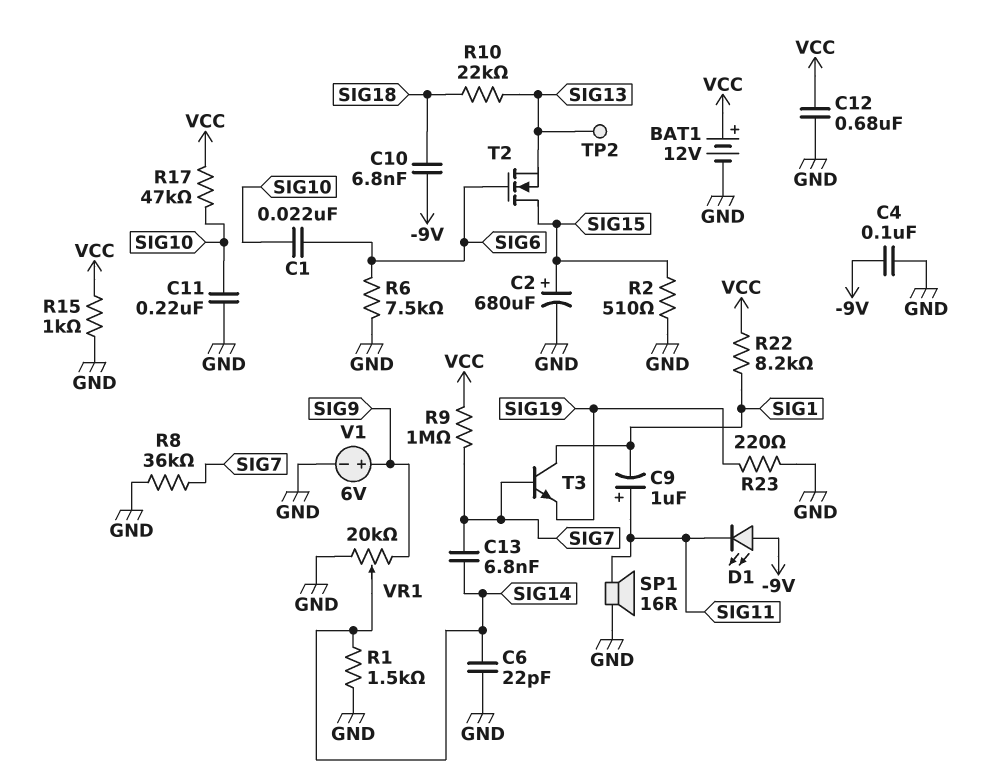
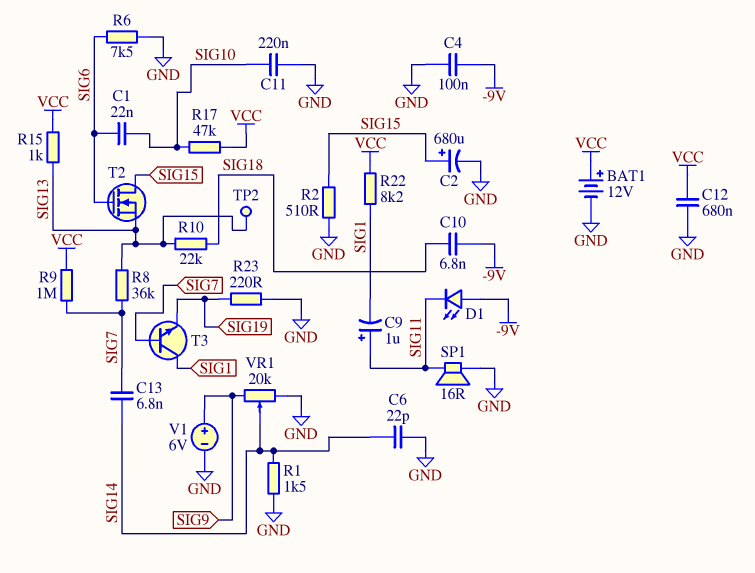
R8: 36k (GND, SIG7) -> 36k (SIG7, SIG13)
R15: 1k (GND, VCC) -> 1k (SIG13, VCC)

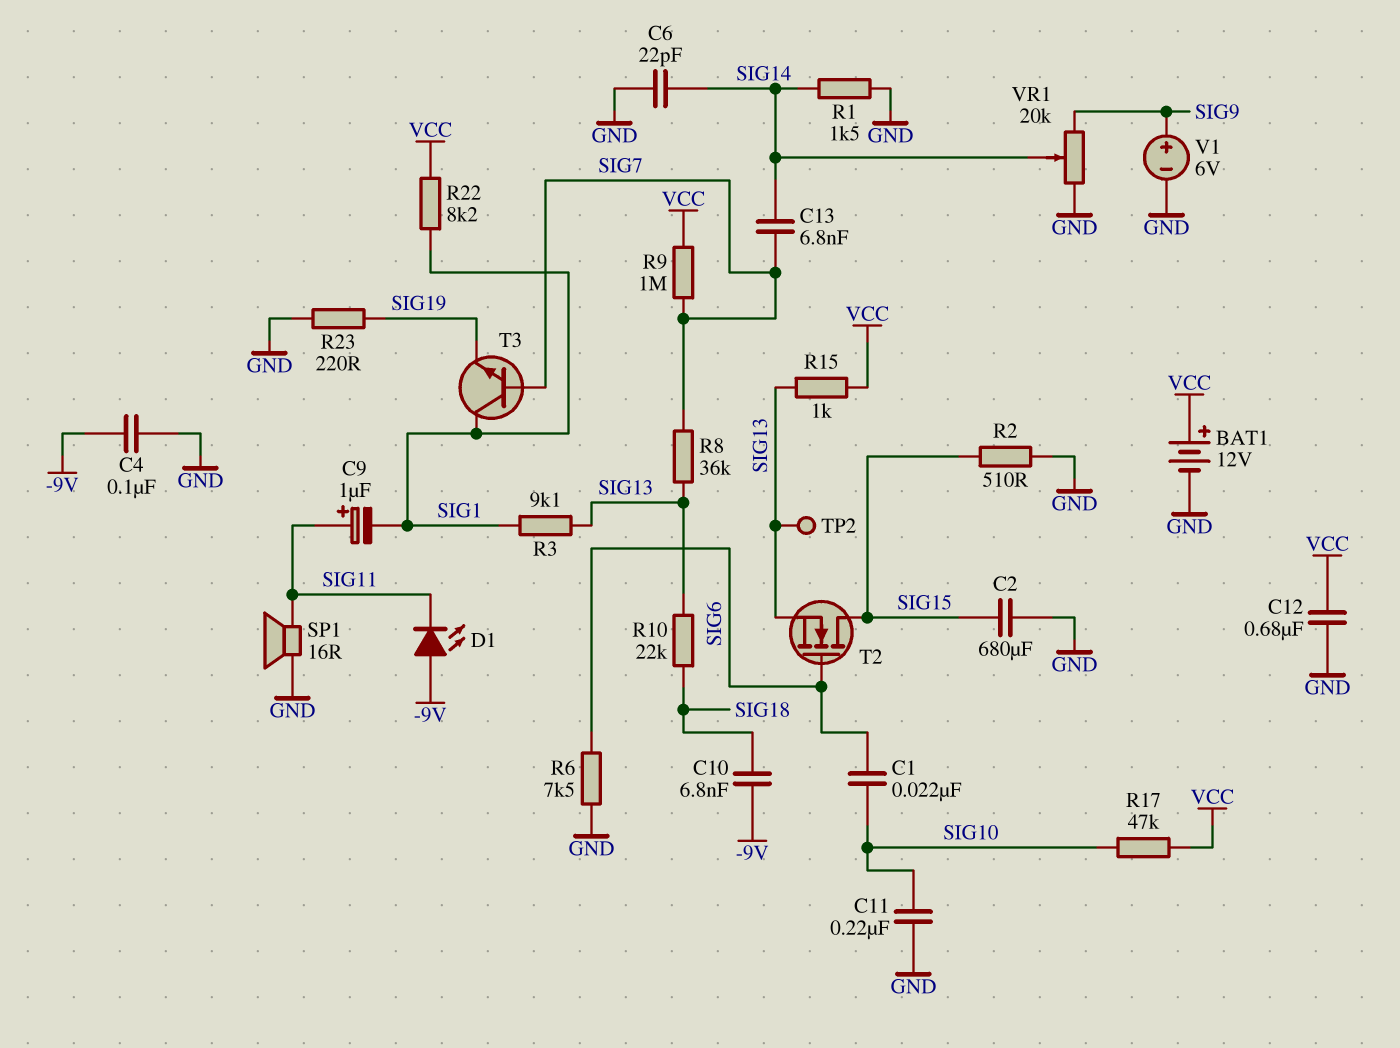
C2: 680uF (plus SIG15, minus GND) -> 680uF (GND, SIG15)
R3: none -> 9.1k (SIG1, SIG13)

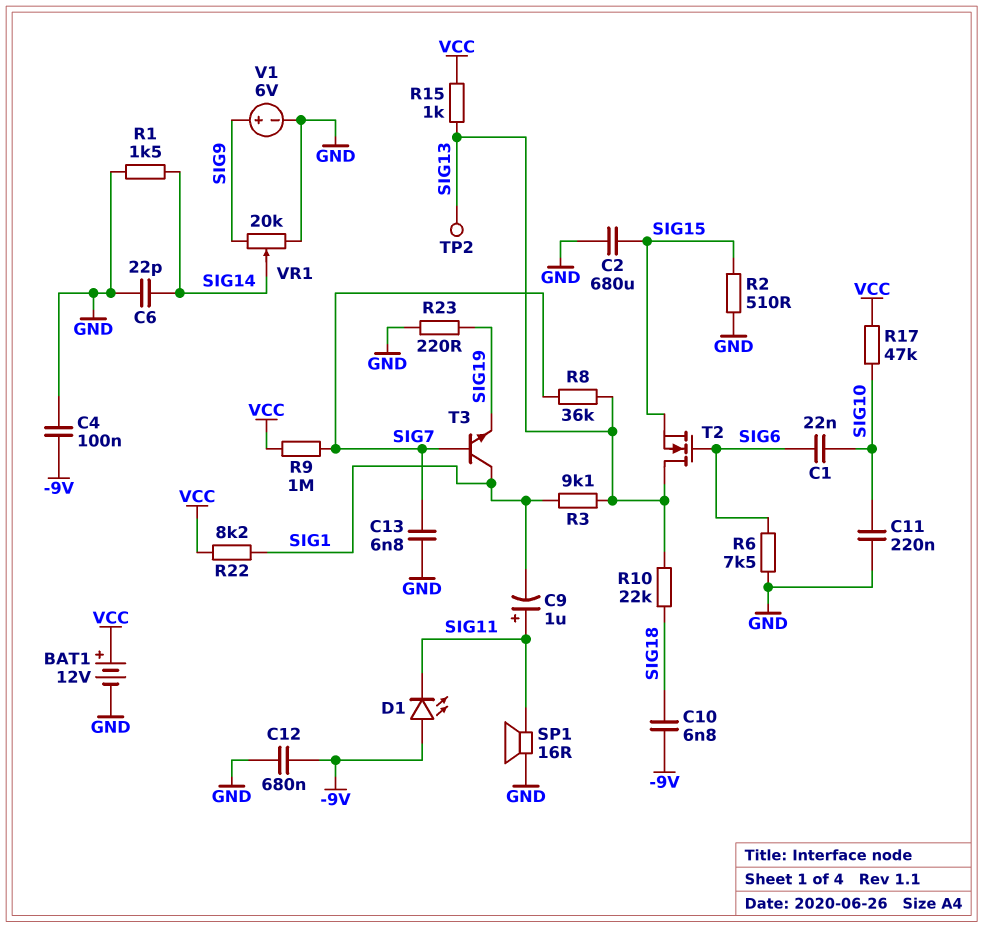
C12: 680nF (GND, VCC) -> 680nF (-9V, GND)
C13: 6.8nF (SIG7, SIG14) -> 6.8nF (GND, SIG7)
T2: NMOS (G SIG6, D SIG15, S SIG13) -> NMOS (G SIG6, D SIG13, S SIG15)

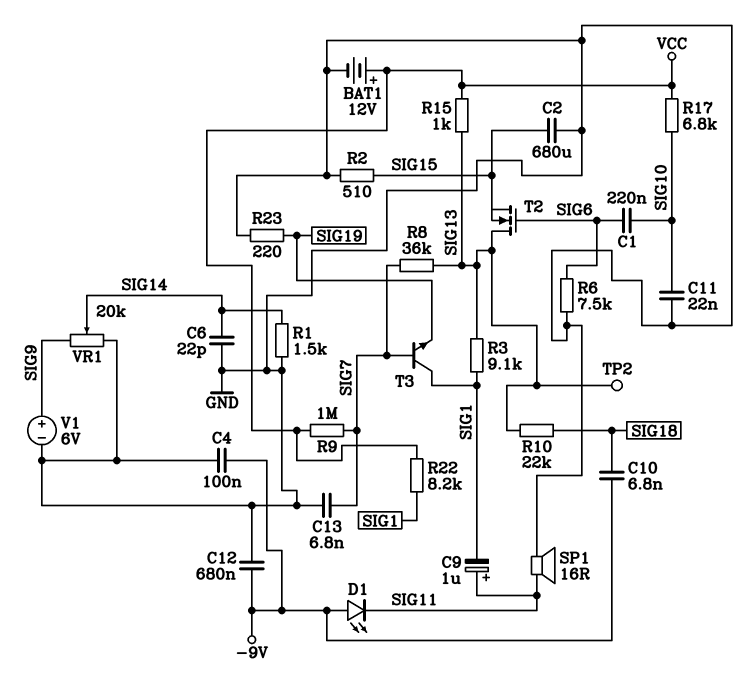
C1: 22nF (SIG6, SIG10) -> 220nF (SIG6, SIG10)
C11: 220nF (GND, SIG10) -> 22nF (GND, SIG10)
R17: 47k (SIG10, VCC) -> 6.8k (SIG10, VCC)

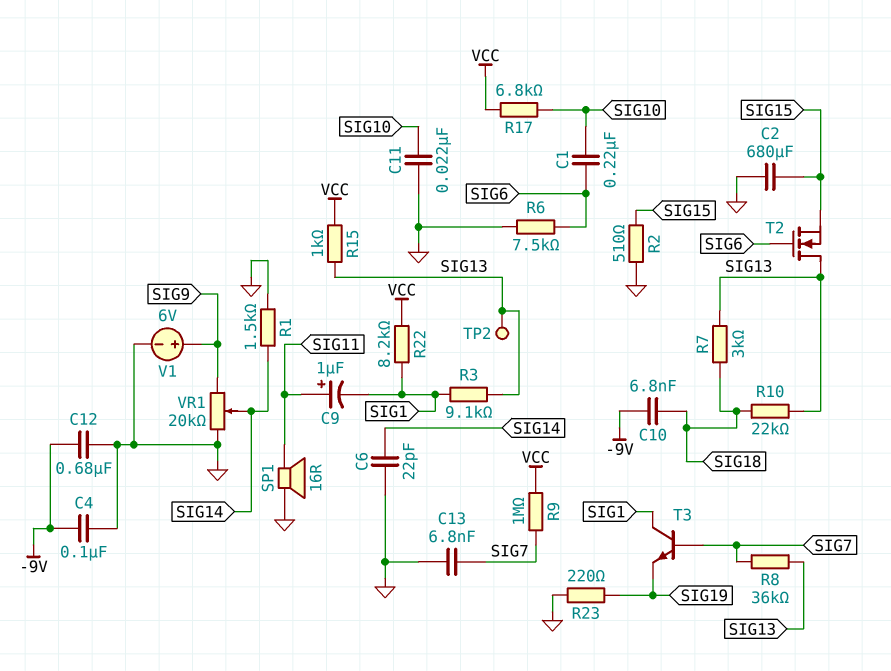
BAT1: 12V (plus VCC, minus GND) -> none
D1: LED (A -9V, K SIG11) -> none
R7: none -> 3k (SIG13, SIG18)

